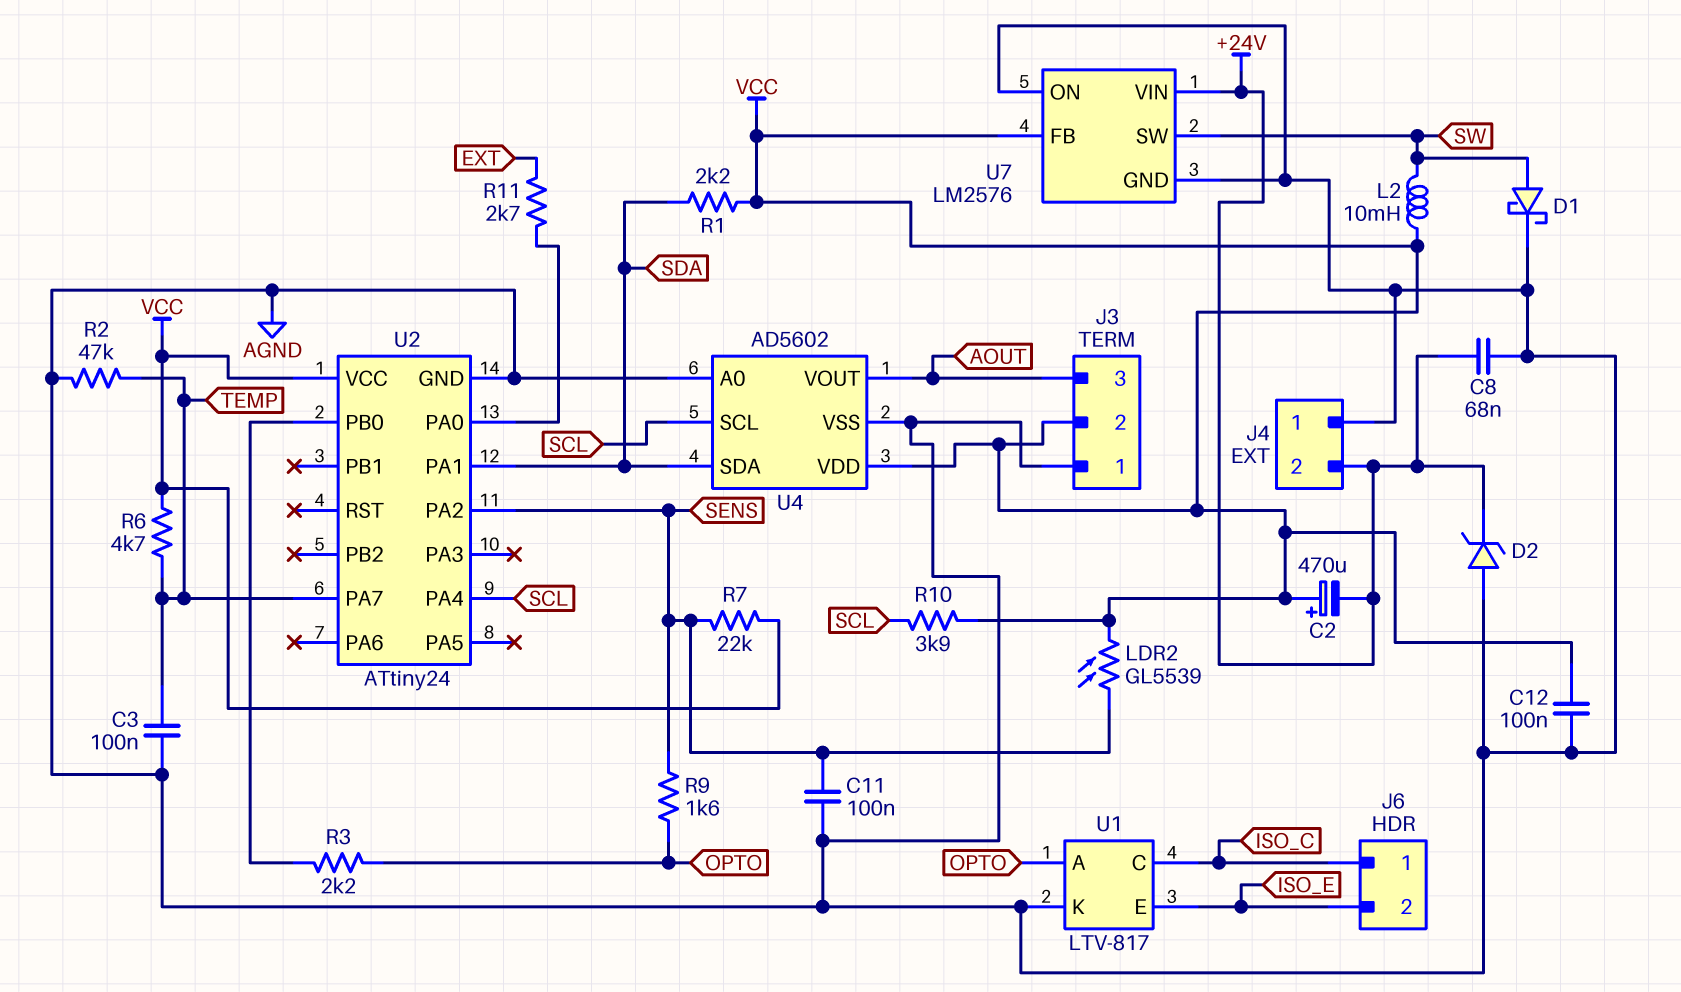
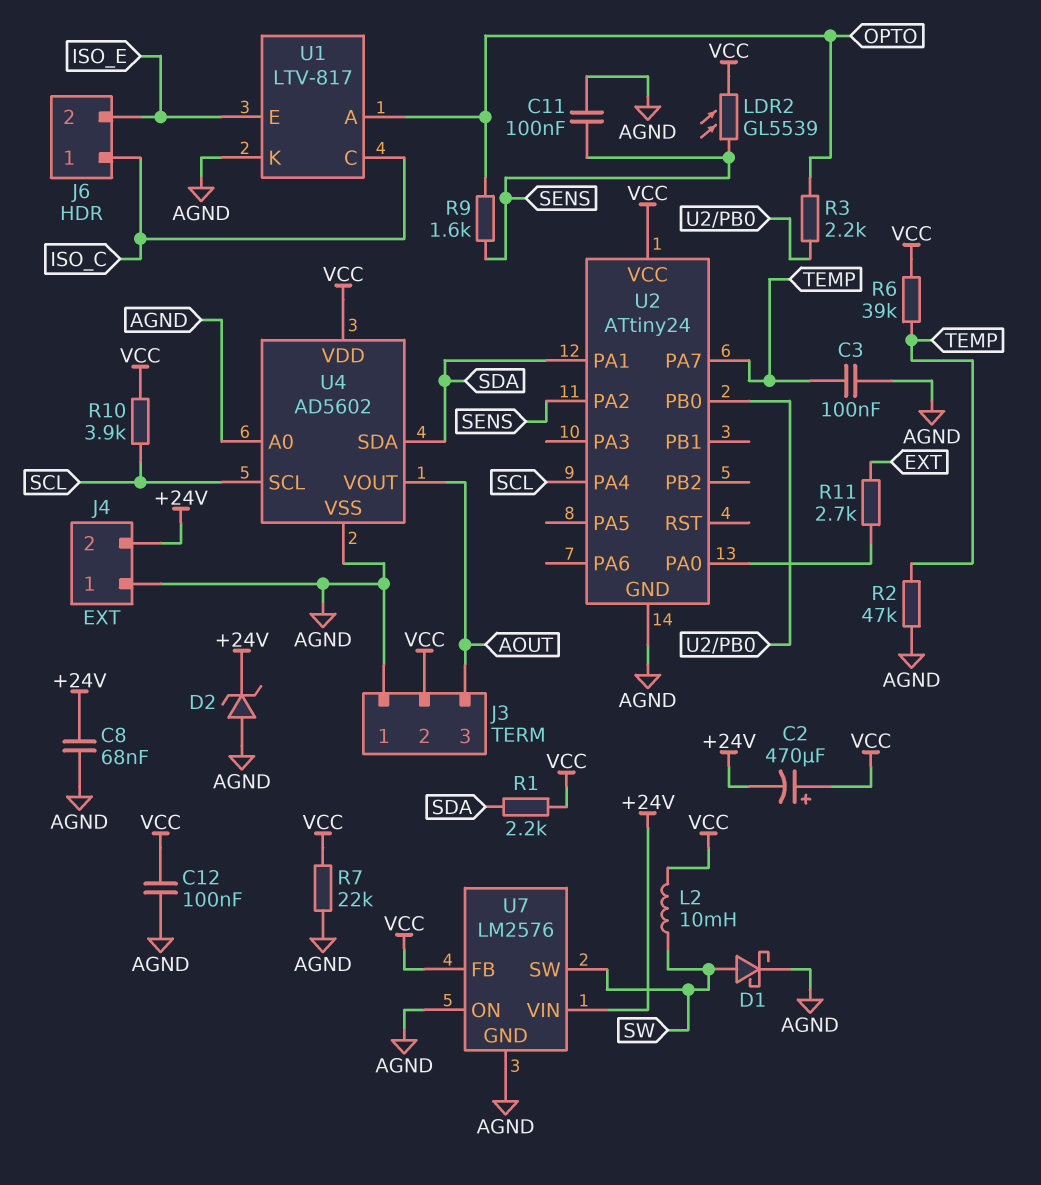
R6: 4.7k (TEMP, VCC) -> 39k (TEMP, VCC)
R7: 22k (SENS, VCC) -> 22k (AGND, VCC)

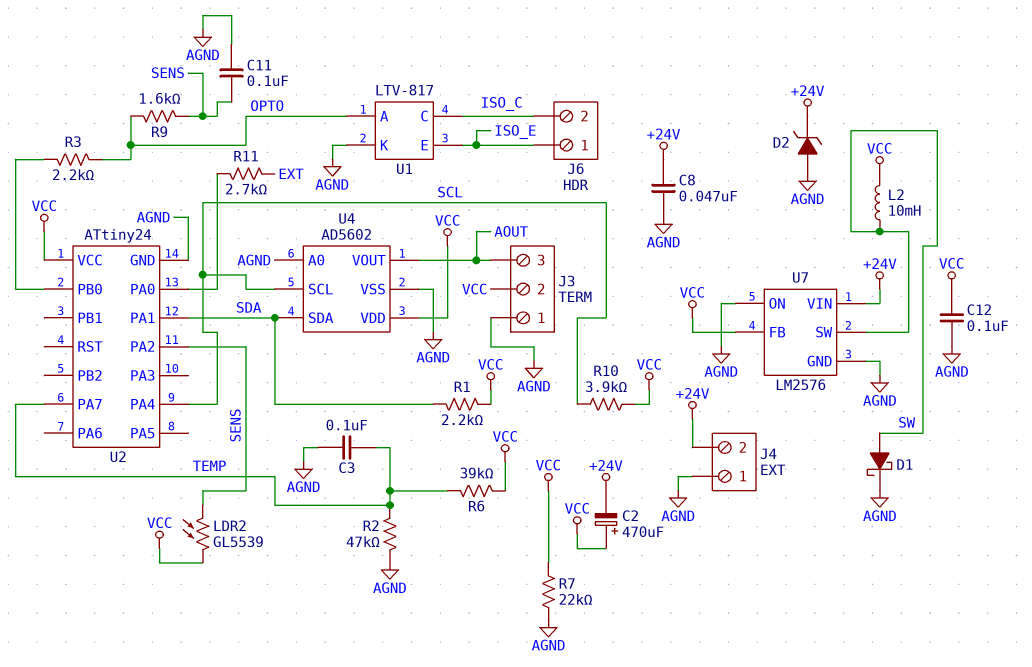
C8: 68nF (+24V, AGND) -> 47nF (+24V, AGND)
J6 pin 1: ISO_C -> ISO_E
J6 pin 2: ISO_E -> ISO_C

